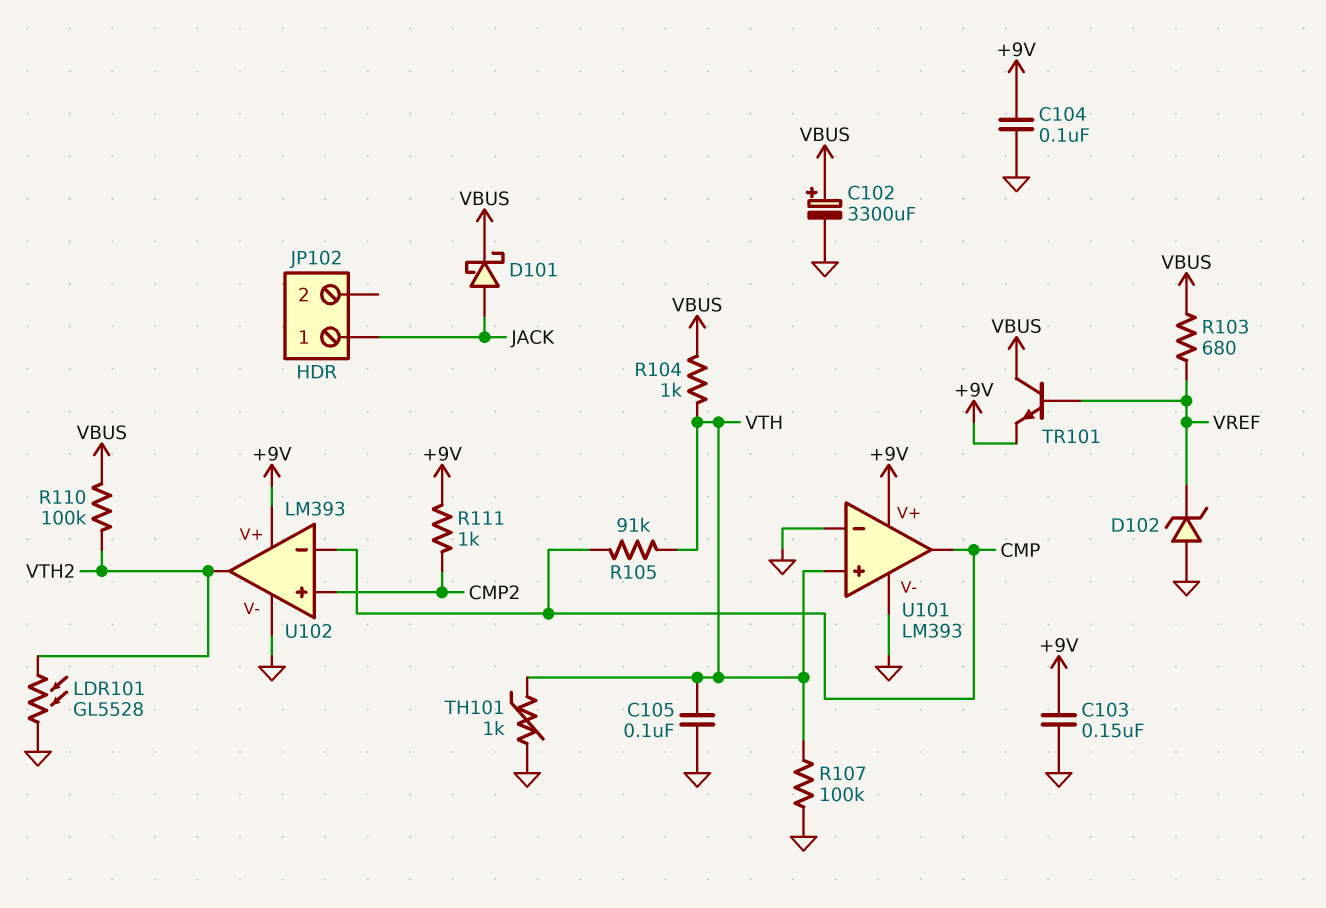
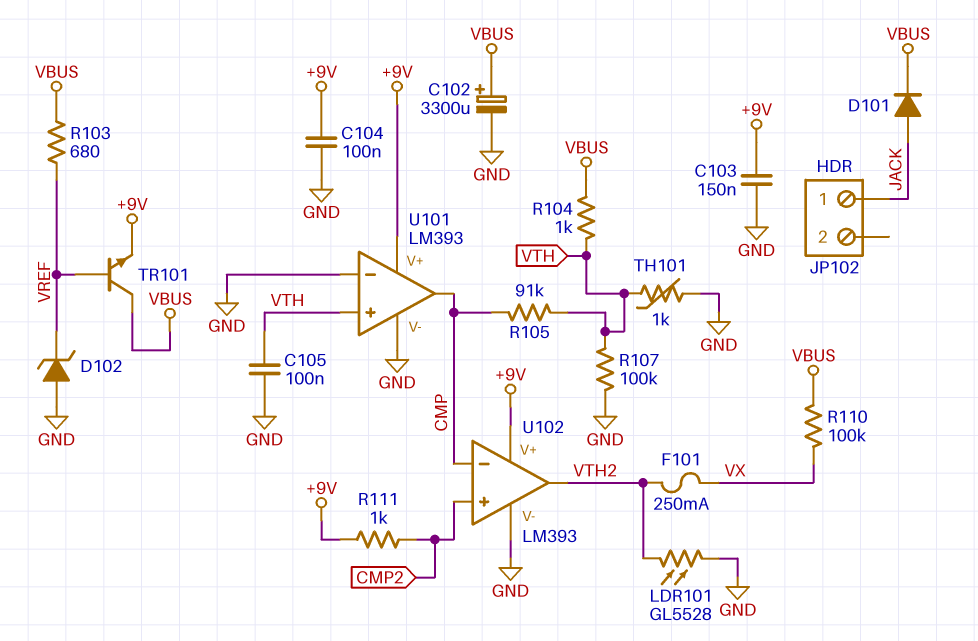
D101: schottky (A JACK, K VBUS) -> diode (A JACK, K VBUS)
F101: none -> 250mA (VTH2, VX)
R110: 100k (VBUS, VTH2) -> 100k (VBUS, VX)

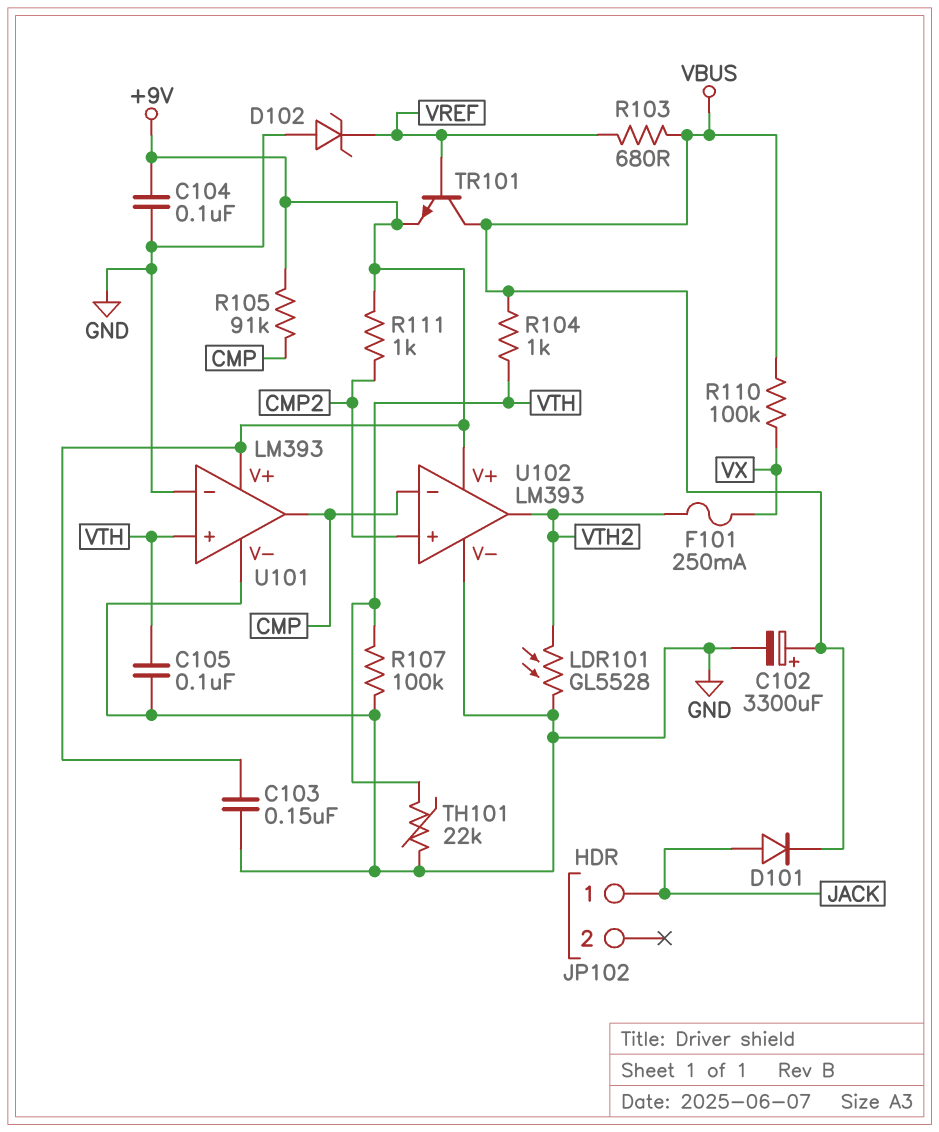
R105: 91k (CMP, VTH) -> 91k (+9V, CMP)
TH101: 1k (GND, VTH) -> 22k (GND, VTH)

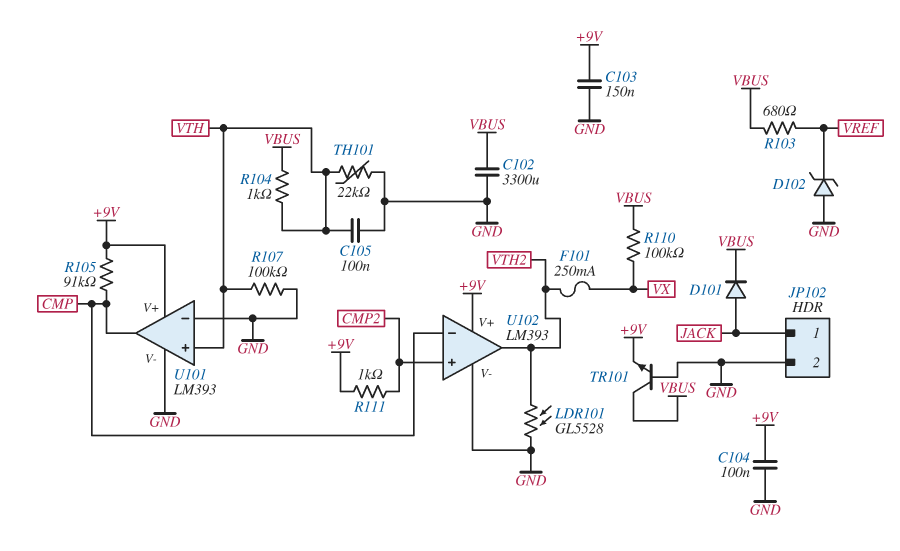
C102: 3300uF (plus VBUS, minus GND) -> 3300uF (GND, VBUS)
JP102 pin 2: none -> GND
TR101: NPN (B VREF, C VBUS, E +9V) -> NPN (B GND, C VBUS, E +9V)

